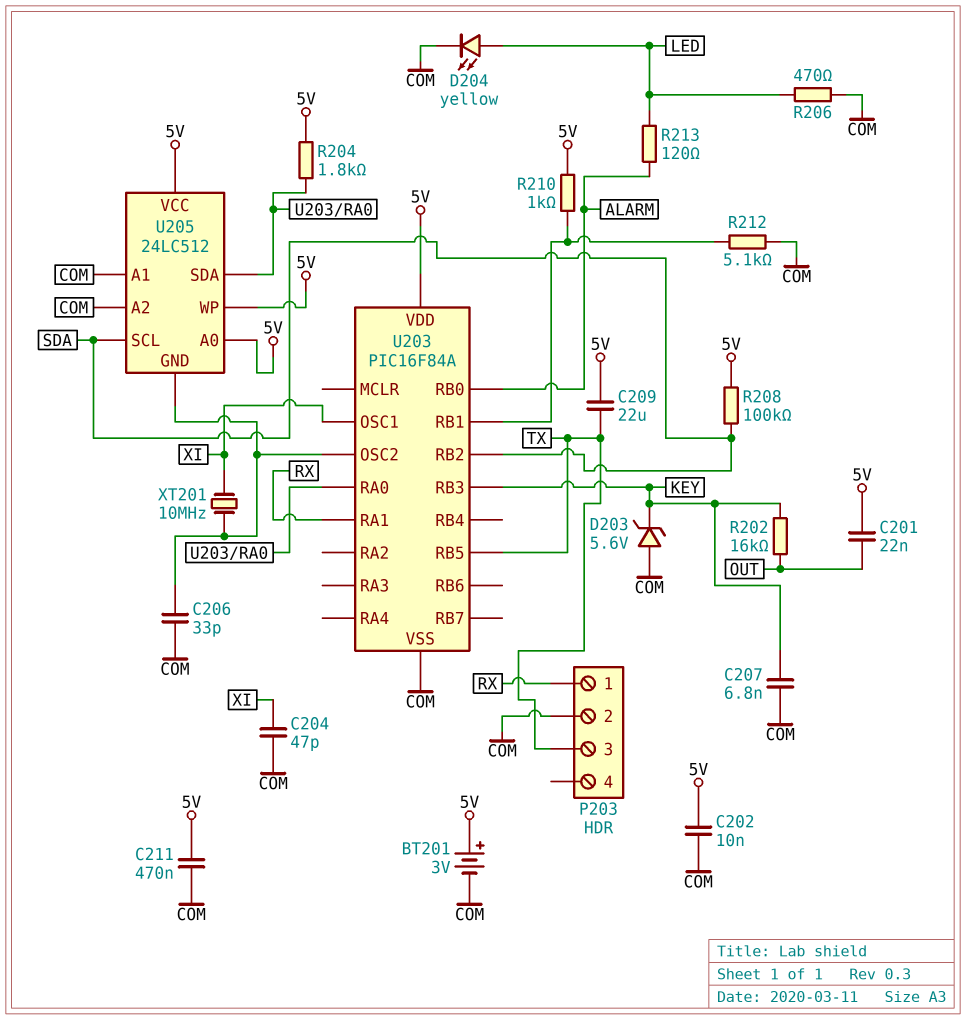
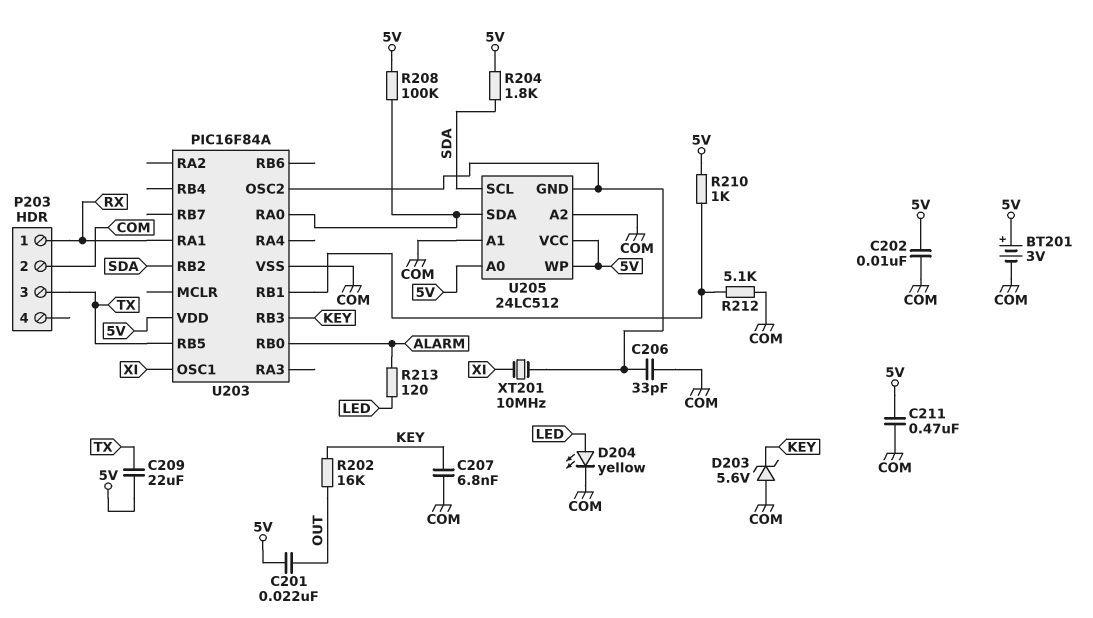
C204: 47pF (COM, XI) -> none
R204: 1.8k (5V, U203/RA0) -> 1.8k (5V, SDA)
R206: 470 (COM, LED) -> none
R208: 100k (5V, SDA) -> 100k (5V, U203/RA0)

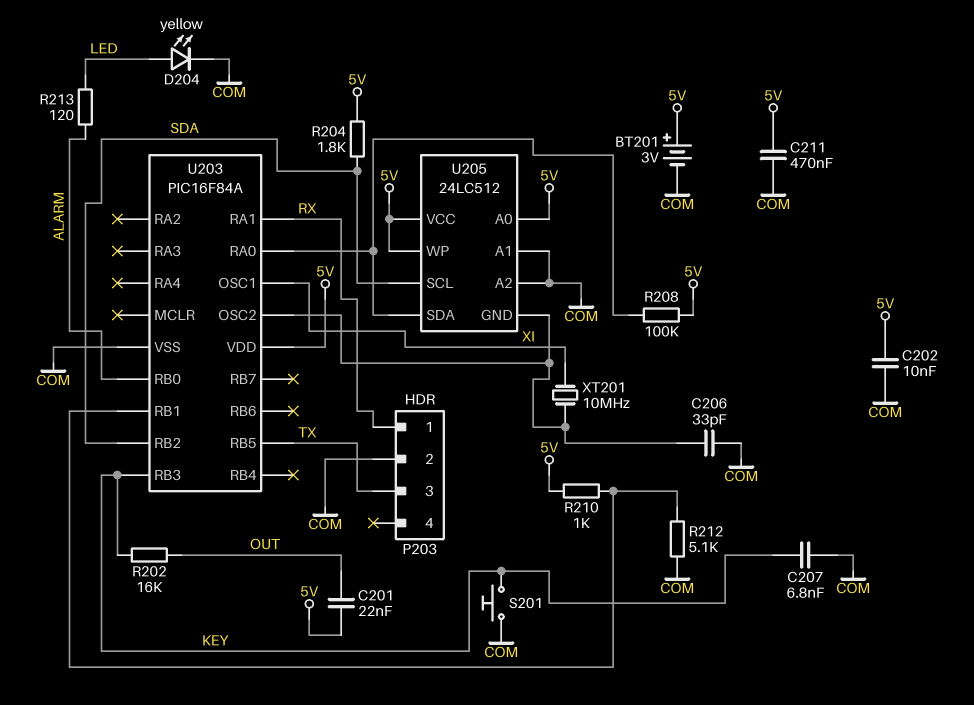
C209: 22uF (5V, TX) -> none
D203: zener 5.6V (A COM, K KEY) -> none
S201: none -> button (COM, KEY)

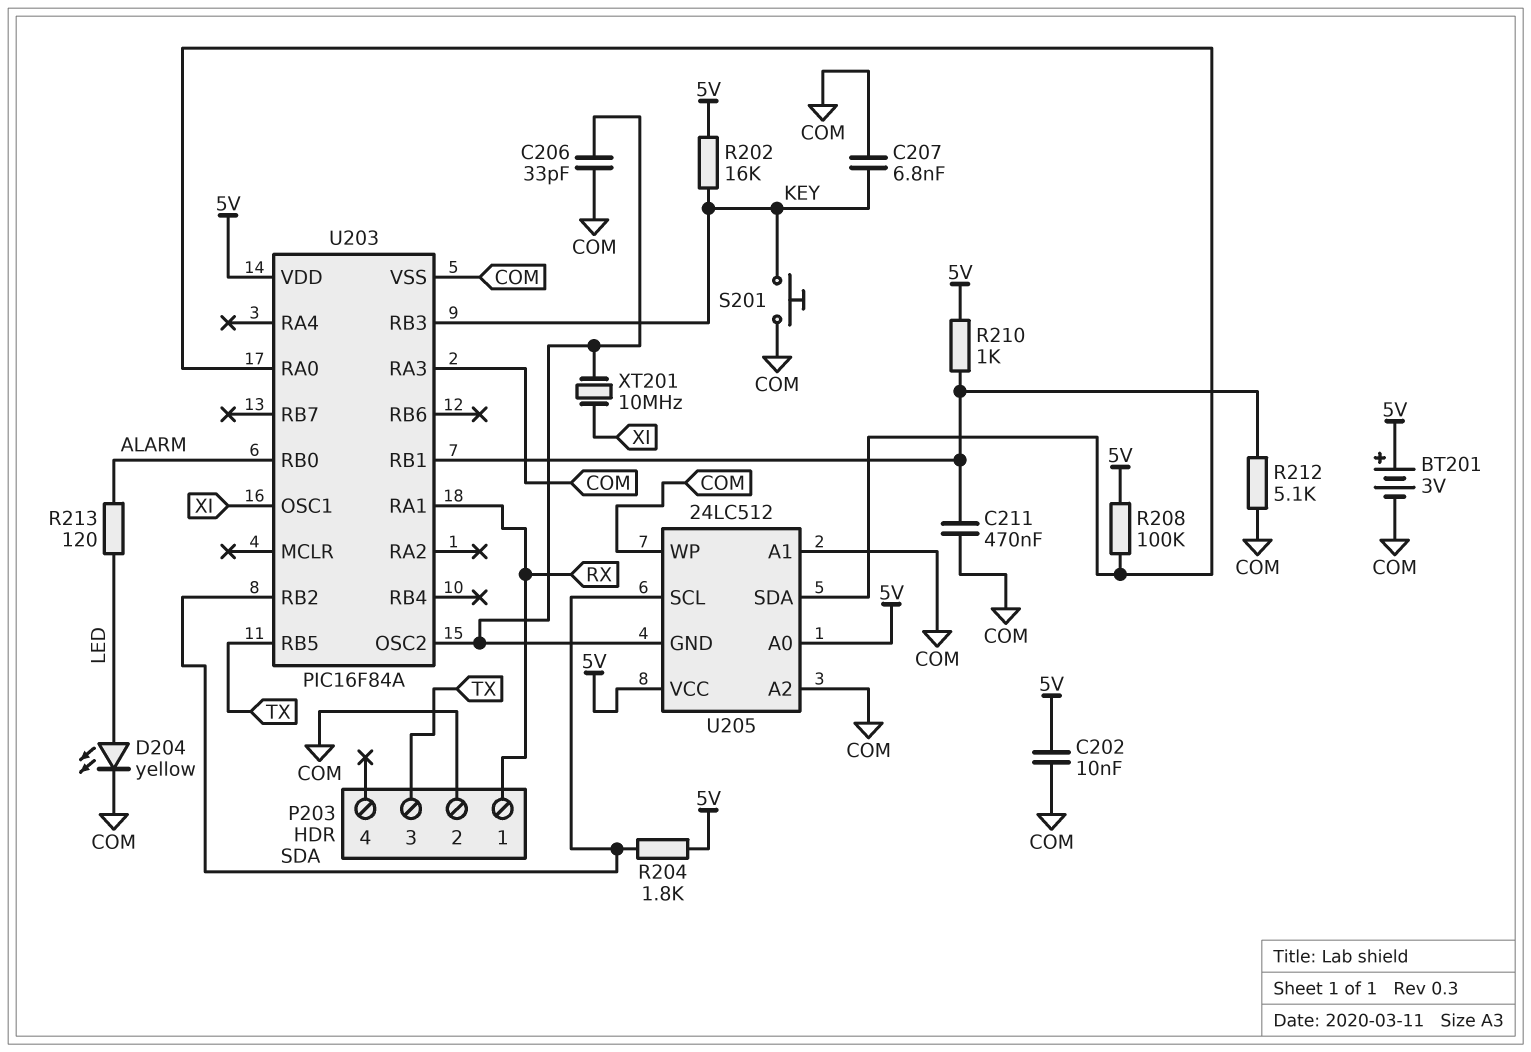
C201: 22nF (5V, OUT) -> none
C211: 470nF (5V, COM) -> 470nF (COM, U203/RB1)
R202: 16k (KEY, OUT) -> 16k (5V, KEY)
U203 pin RA3: none -> COM
U205 pin WP: 5V -> COM

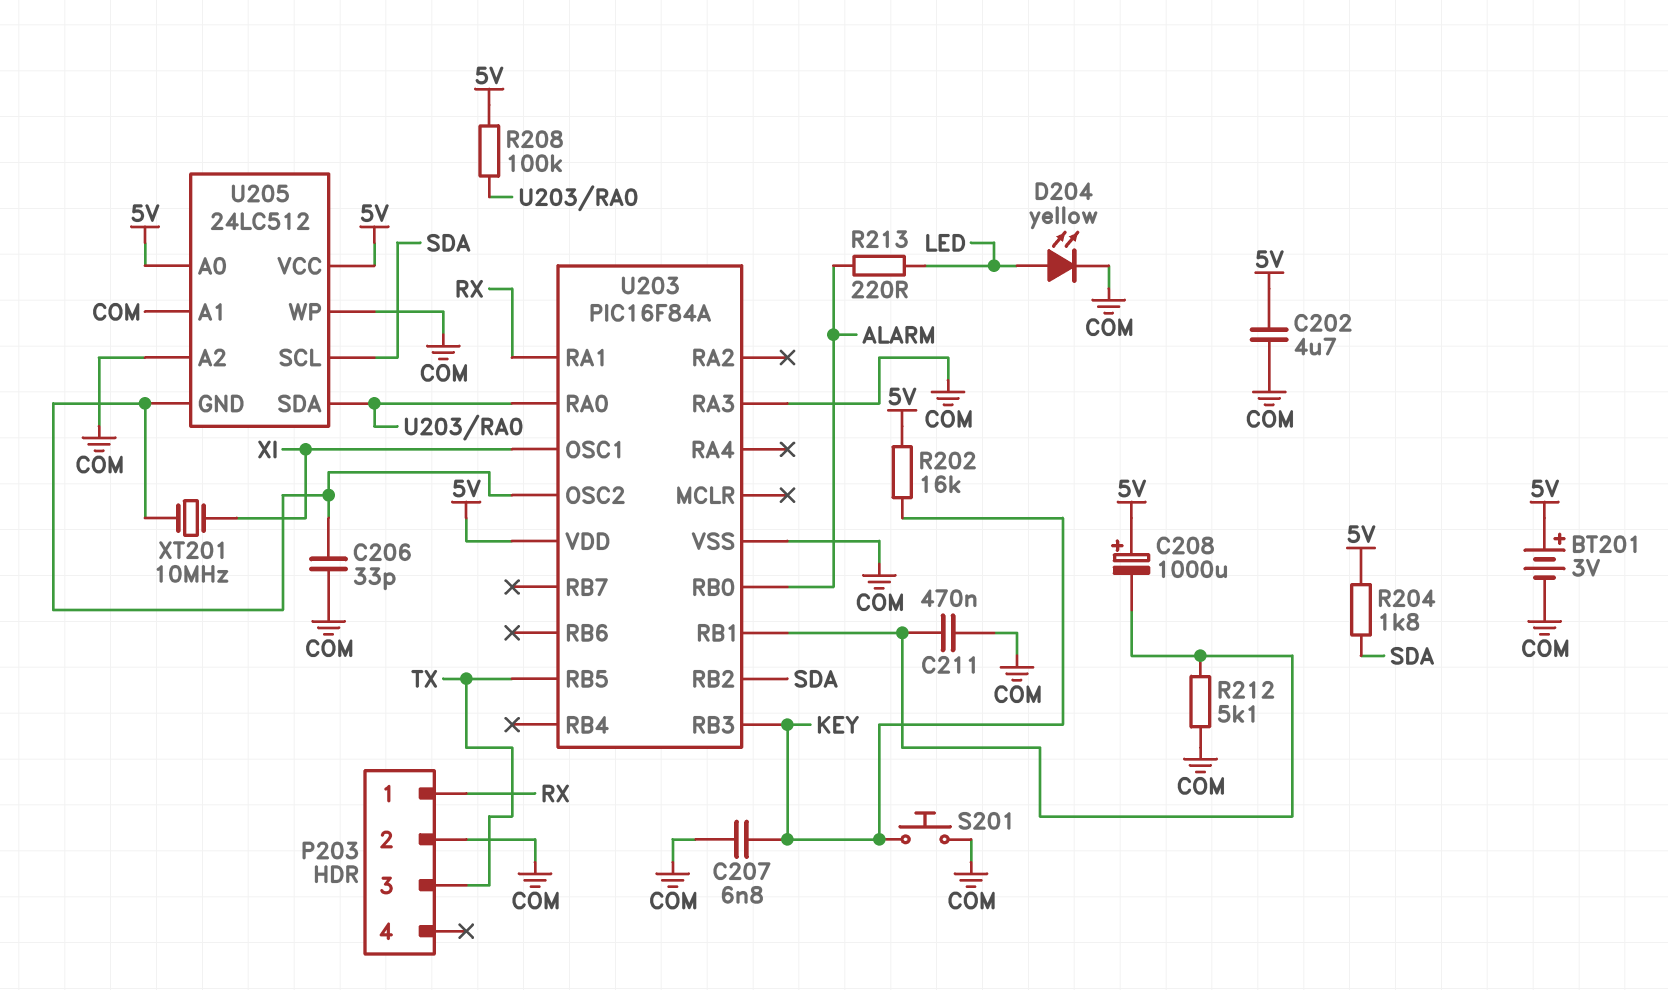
C202: 10nF (5V, COM) -> 4.7uF (5V, COM)
C208: none -> 1000uF (plus 5V, minus U203/RB1)
R210: 1k (5V, U203/RB1) -> none
R213: 120 (ALARM, LED) -> 220 (ALARM, LED)

